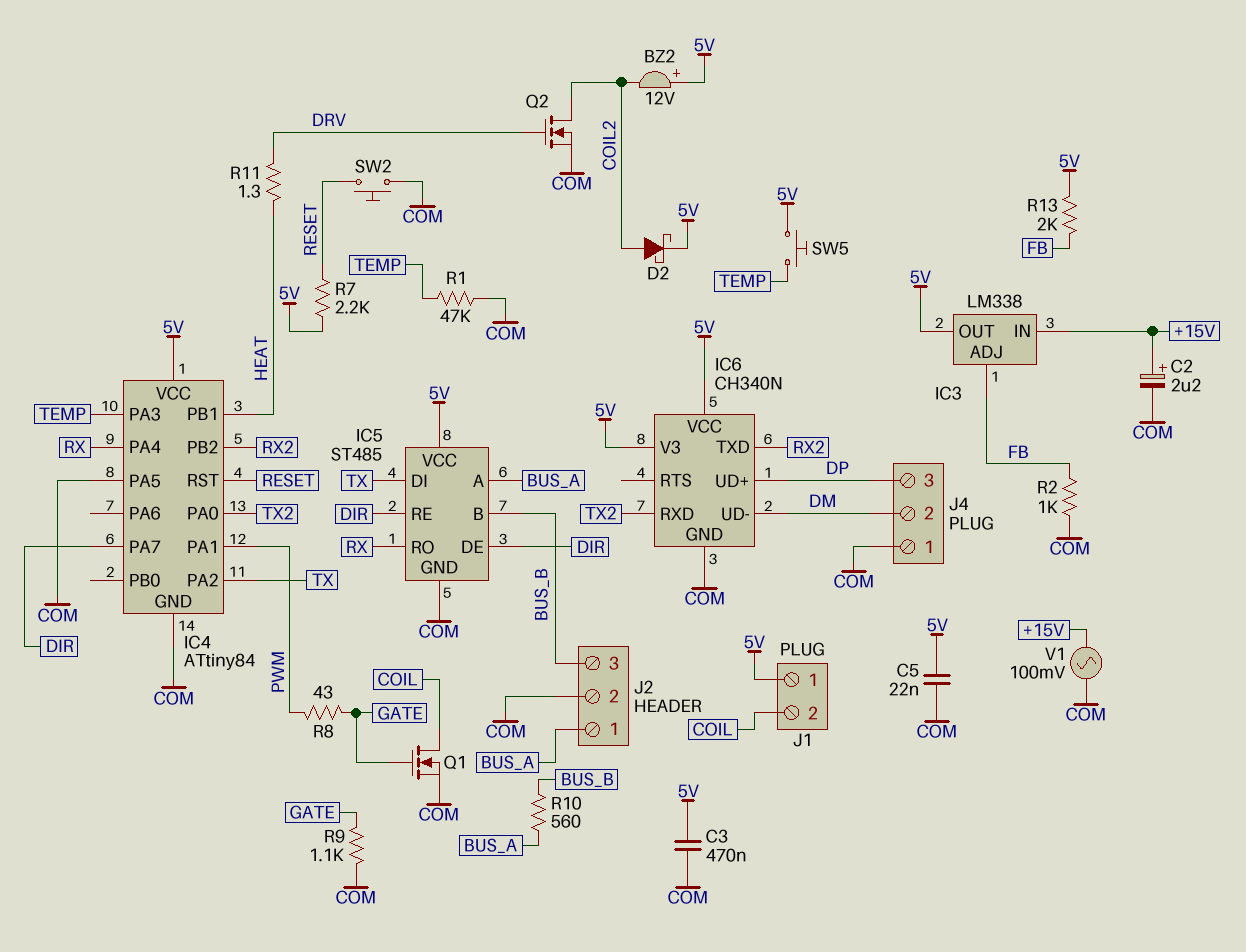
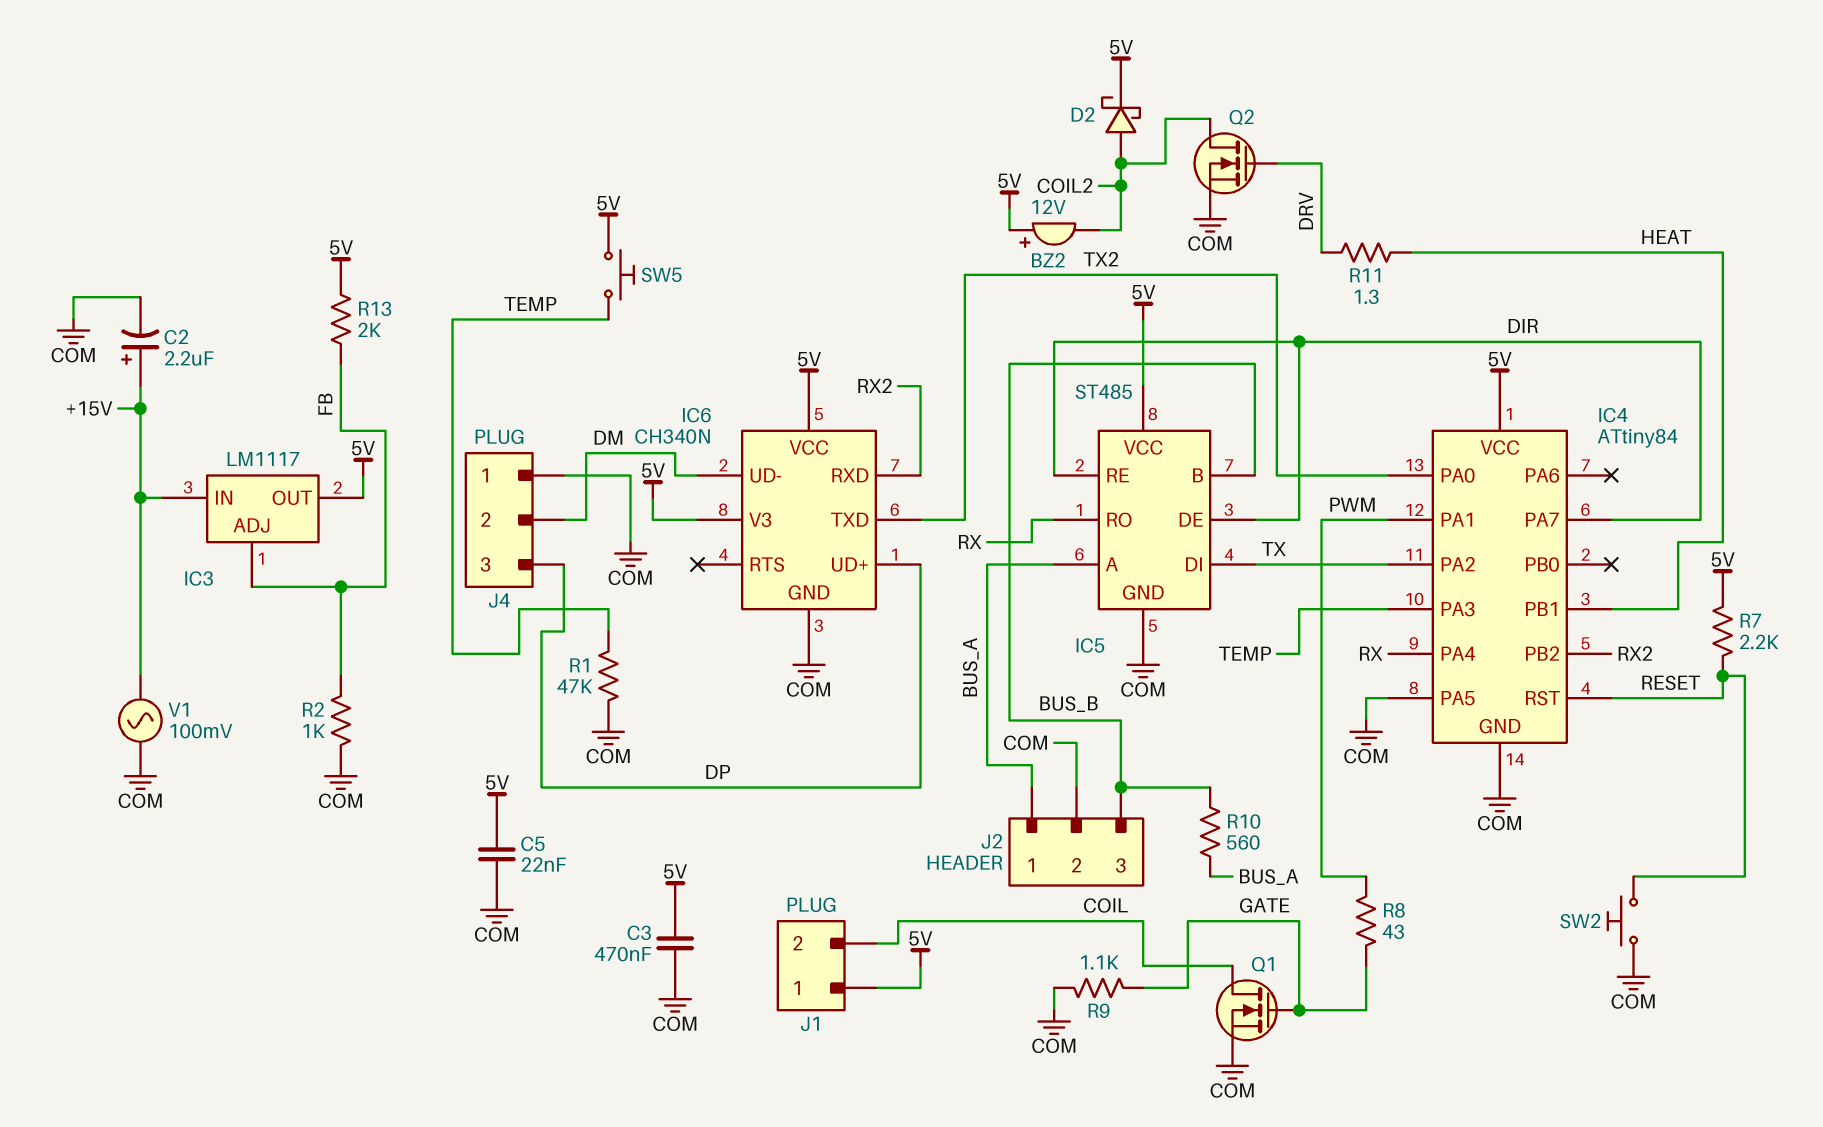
IC3: LM338 -> LM1117
IC6 pin RXD: TX2 -> RX2
IC6 pin TXD: RX2 -> TX2

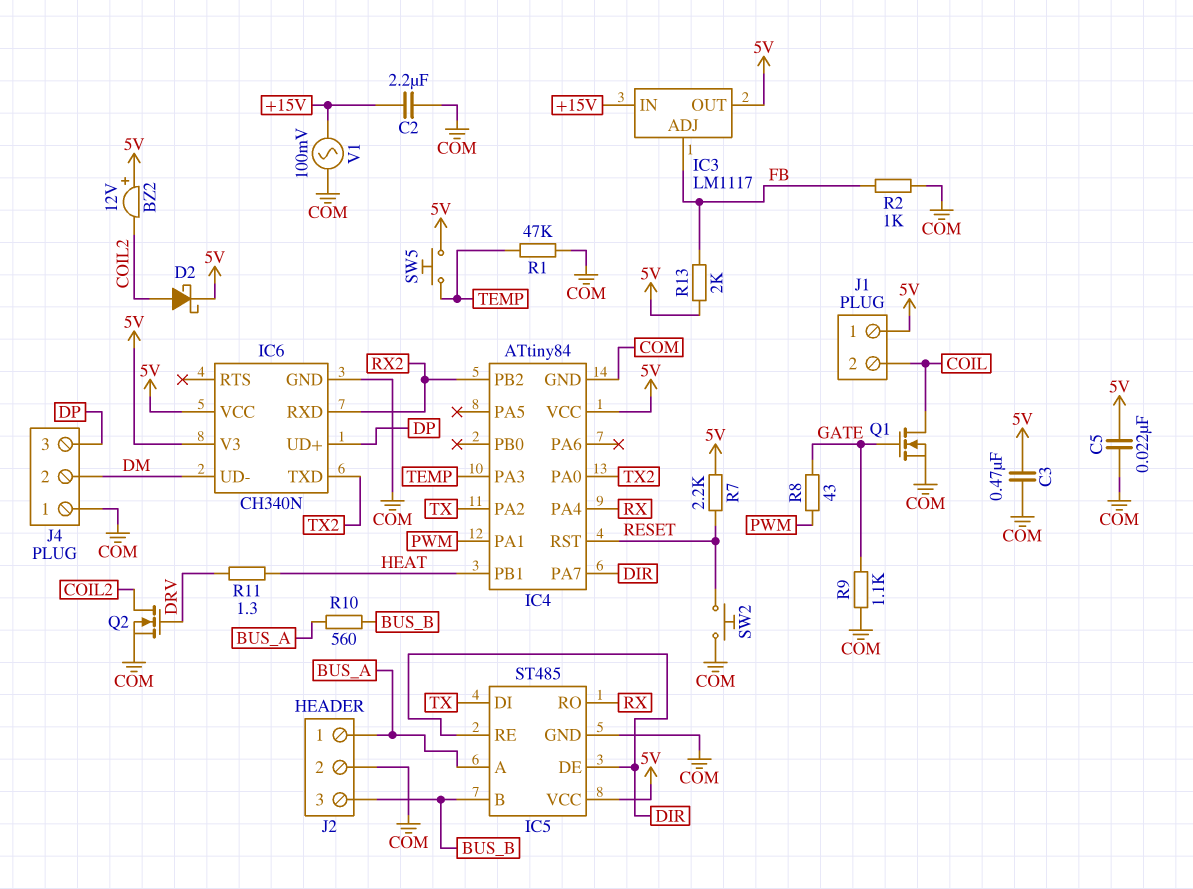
C2: 2.2uF (plus +15V, minus COM) -> 2.2uF (+15V, COM)
IC4 pin PA5: COM -> none

